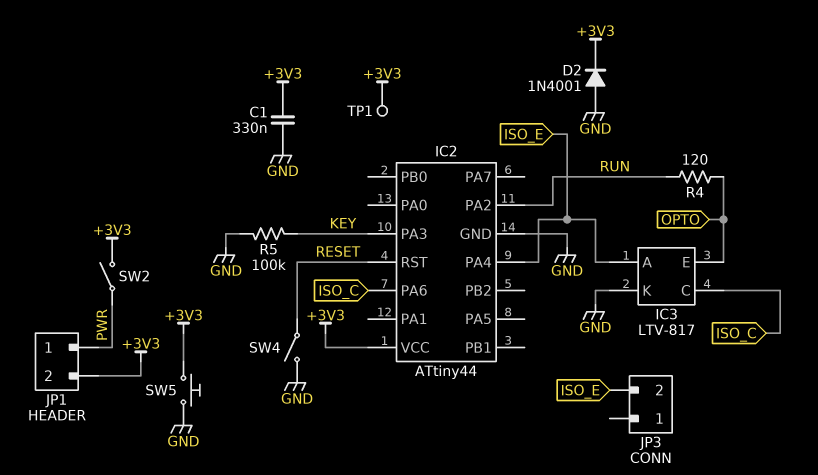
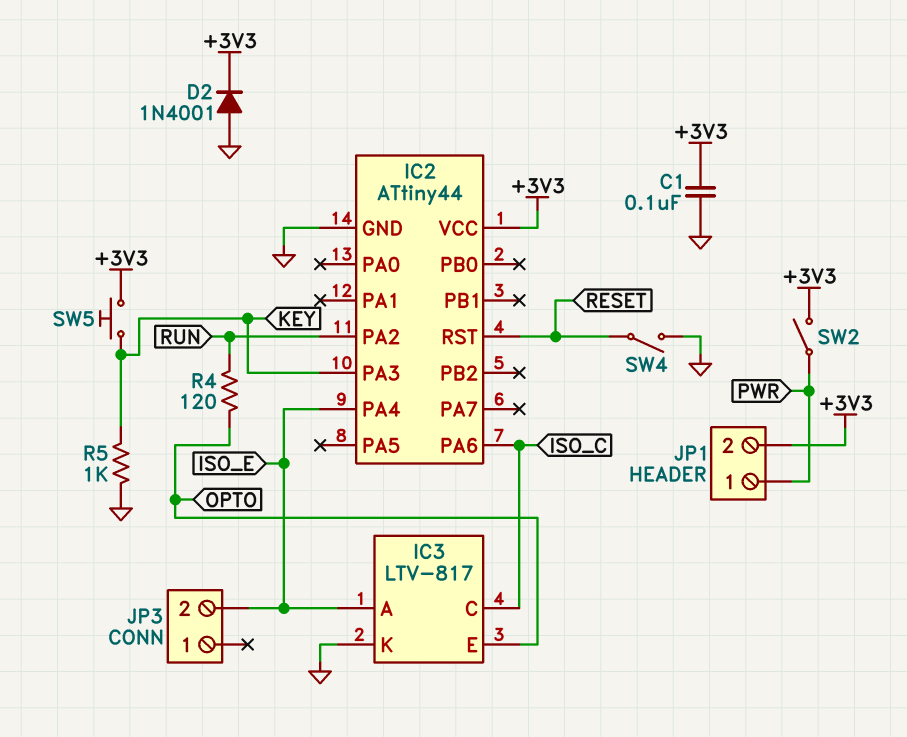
C1: 330nF (+3V3, GND) -> 100nF (+3V3, GND)
R5: 100k (GND, KEY) -> 1k (GND, KEY)
SW5: button (+3V3, GND) -> button (+3V3, KEY)
TP1: test point (+3V3) -> none

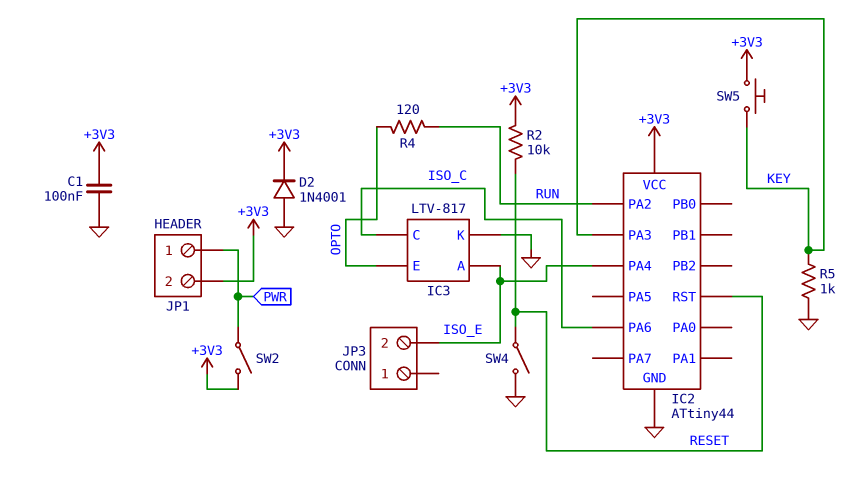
R2: none -> 10k (+3V3, RESET)

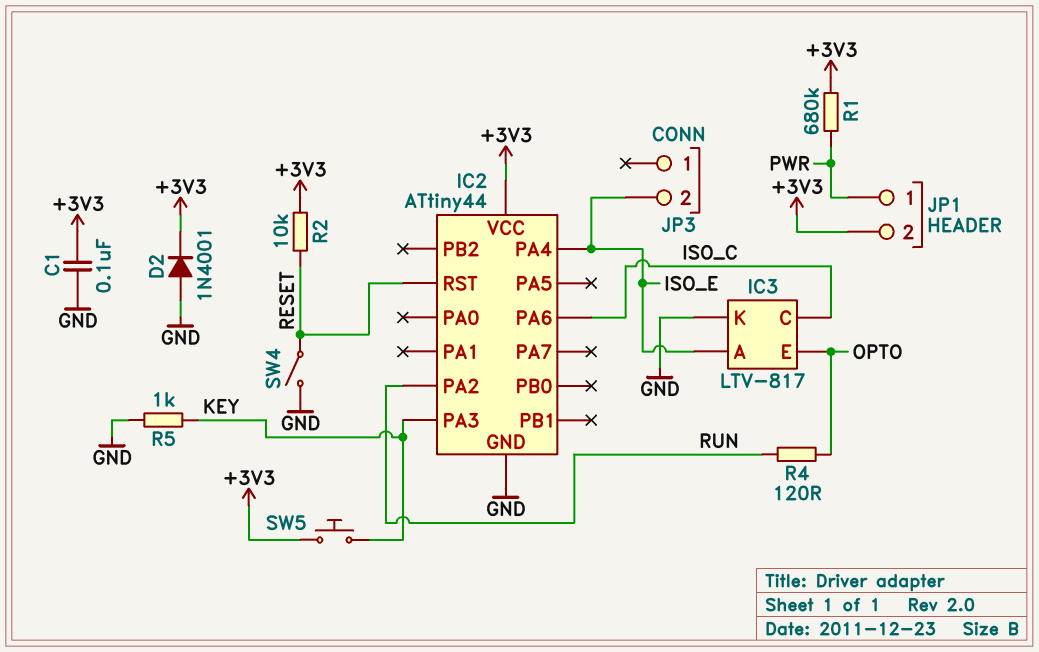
R1: none -> 680k (+3V3, PWR)
SW2: switch (+3V3, PWR) -> none

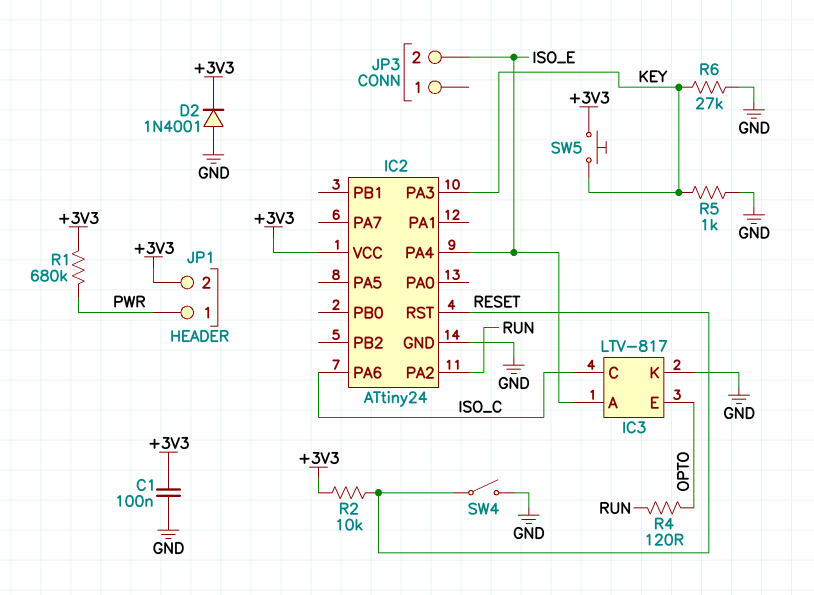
IC2: ATtiny44 -> ATtiny24
R6: none -> 27k (GND, KEY)

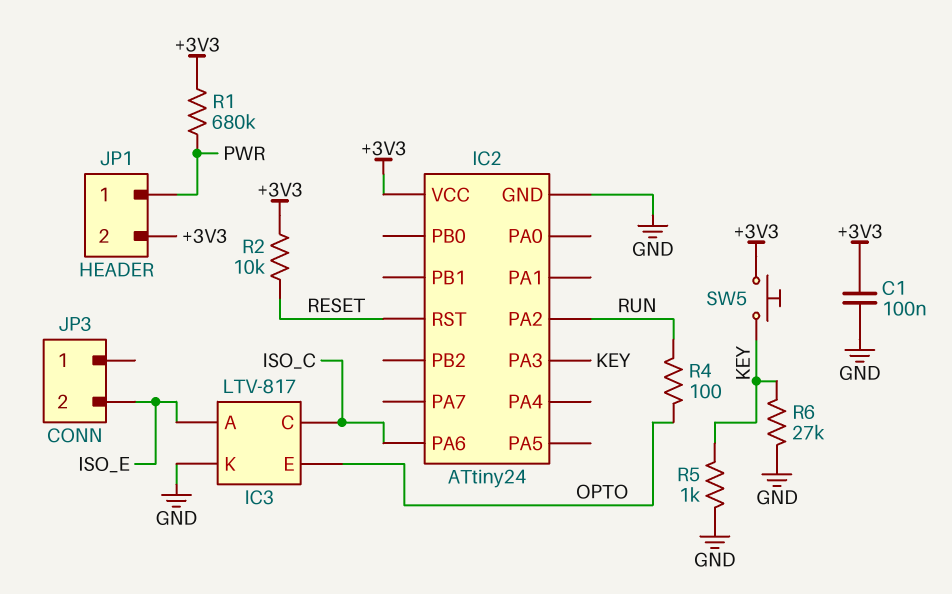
D2: diode 1N4001 (A GND, K +3V3) -> none
IC2 pin PA4: ISO_E -> none
R4: 120 (OPTO, RUN) -> 100 (OPTO, RUN)
SW4: switch (GND, RESET) -> none

